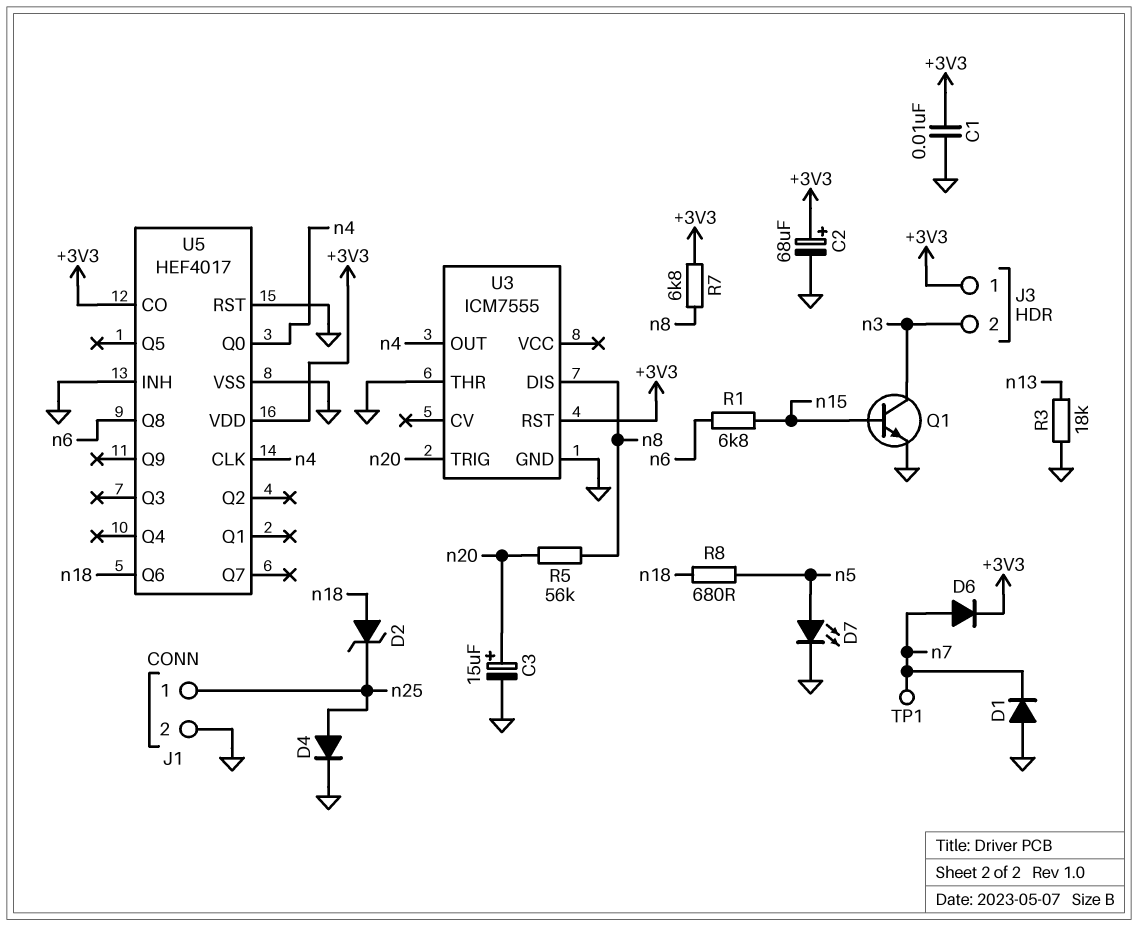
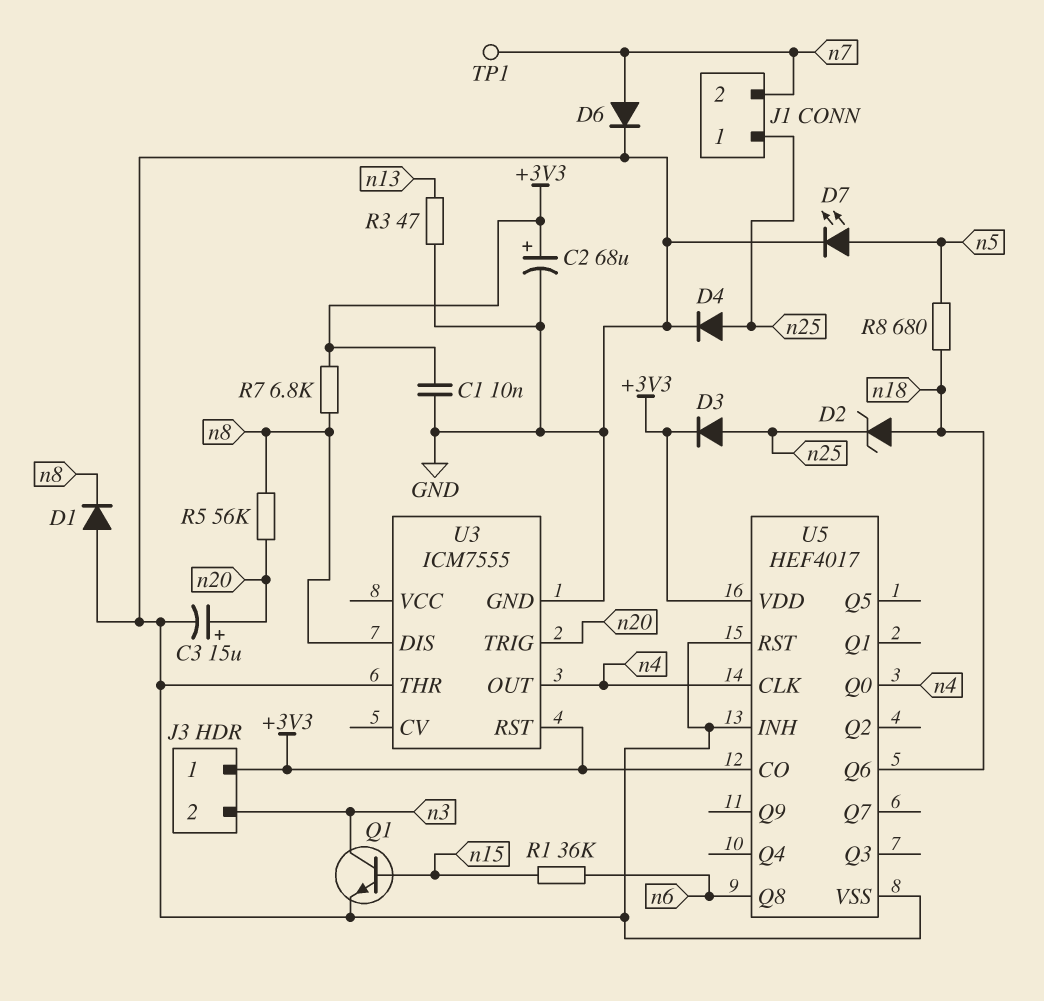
D1: diode (A GND, K n7) -> diode (A GND, K n8)
D3: none -> diode (A n25, K +3V3)
D6: diode (A n7, K +3V3) -> diode (A n7, K GND)
J1 pin 2: GND -> n7
R1: 6.8k (n6, n15) -> 36k (n6, n15)
R3: 18k (GND, n13) -> 47 (GND, n13)

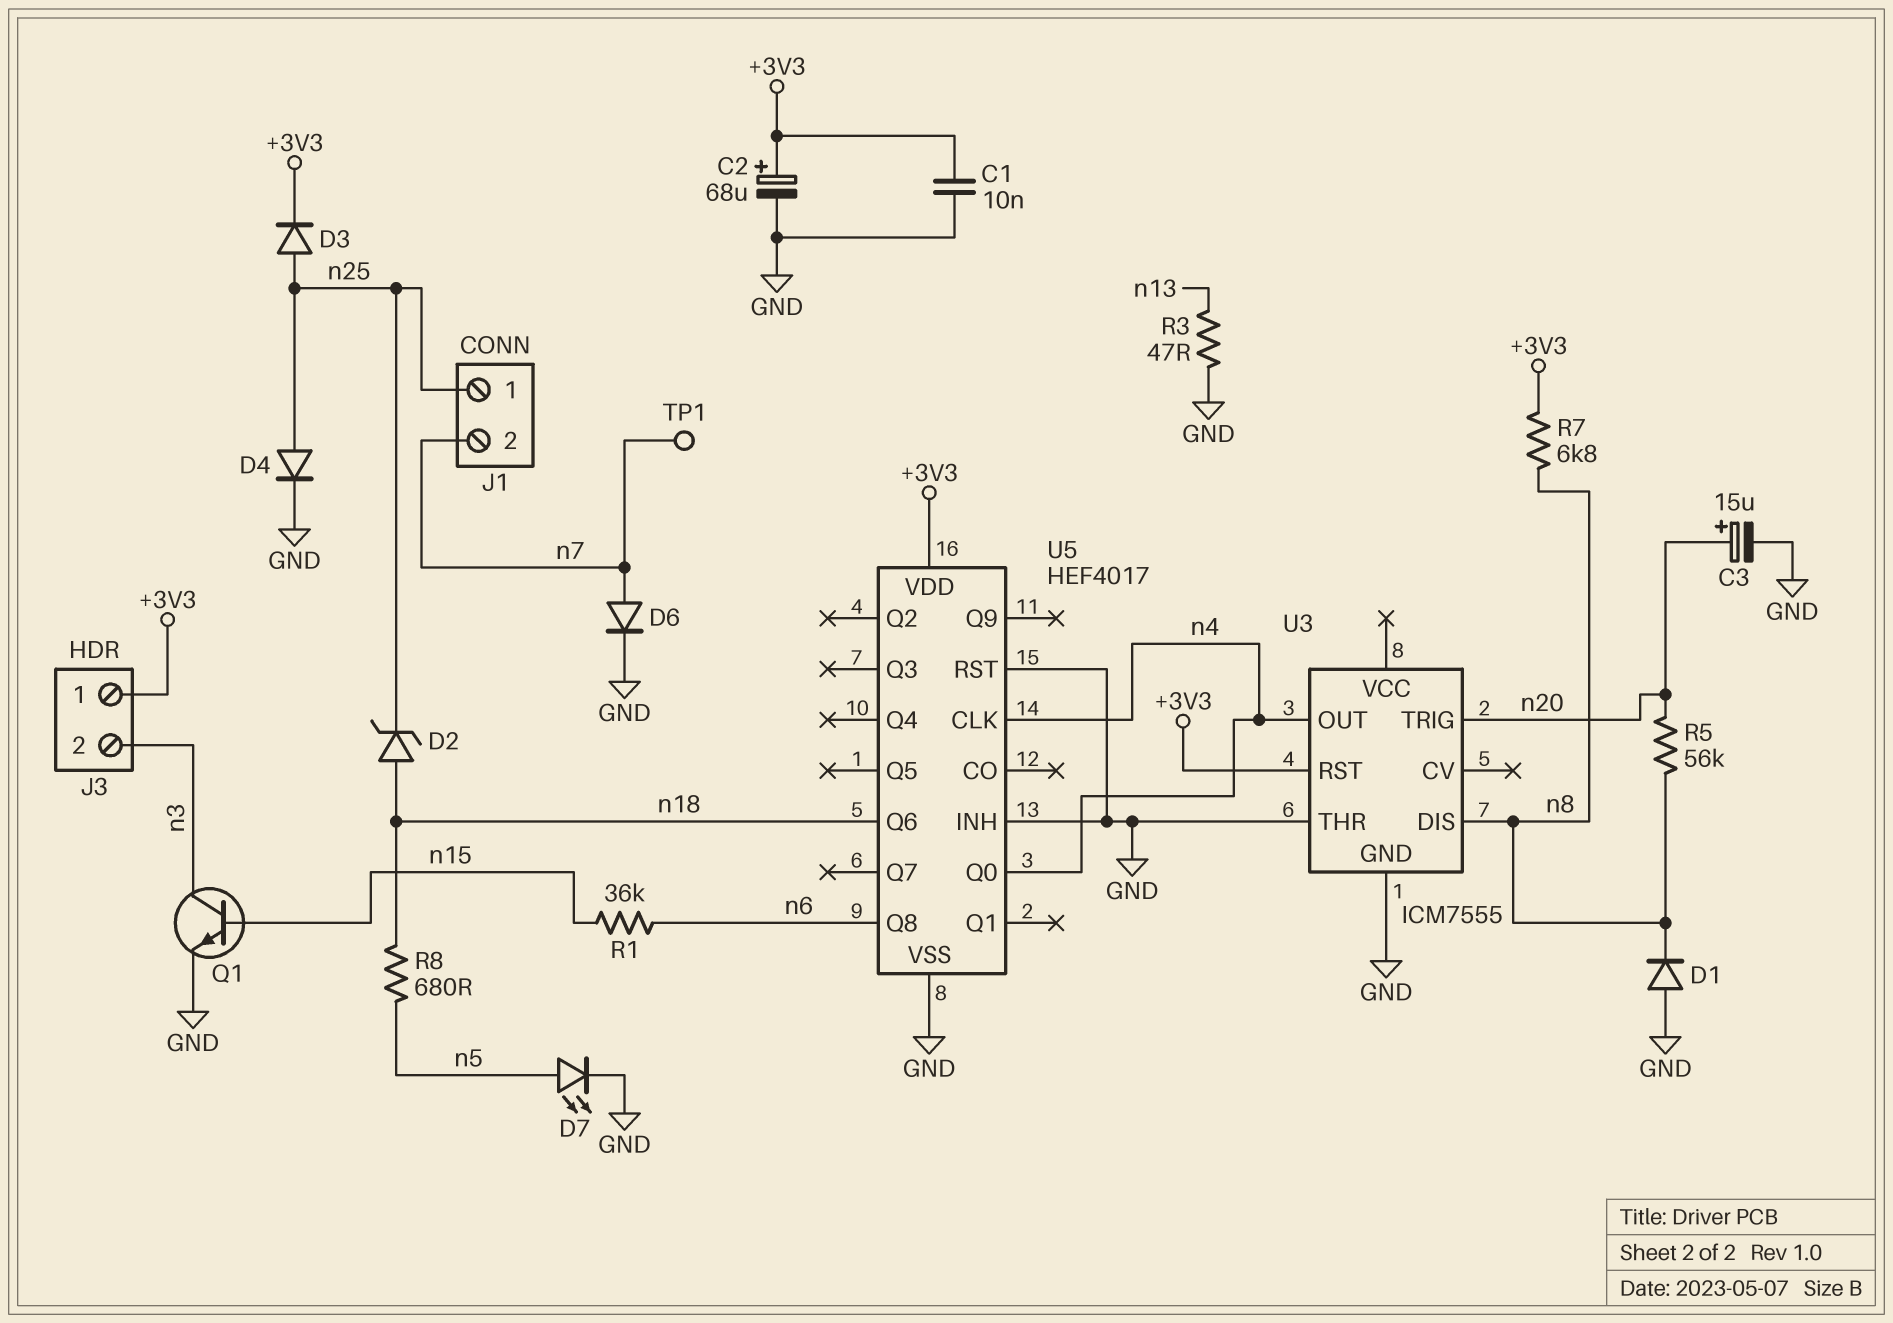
U5 pin CO: +3V3 -> none

